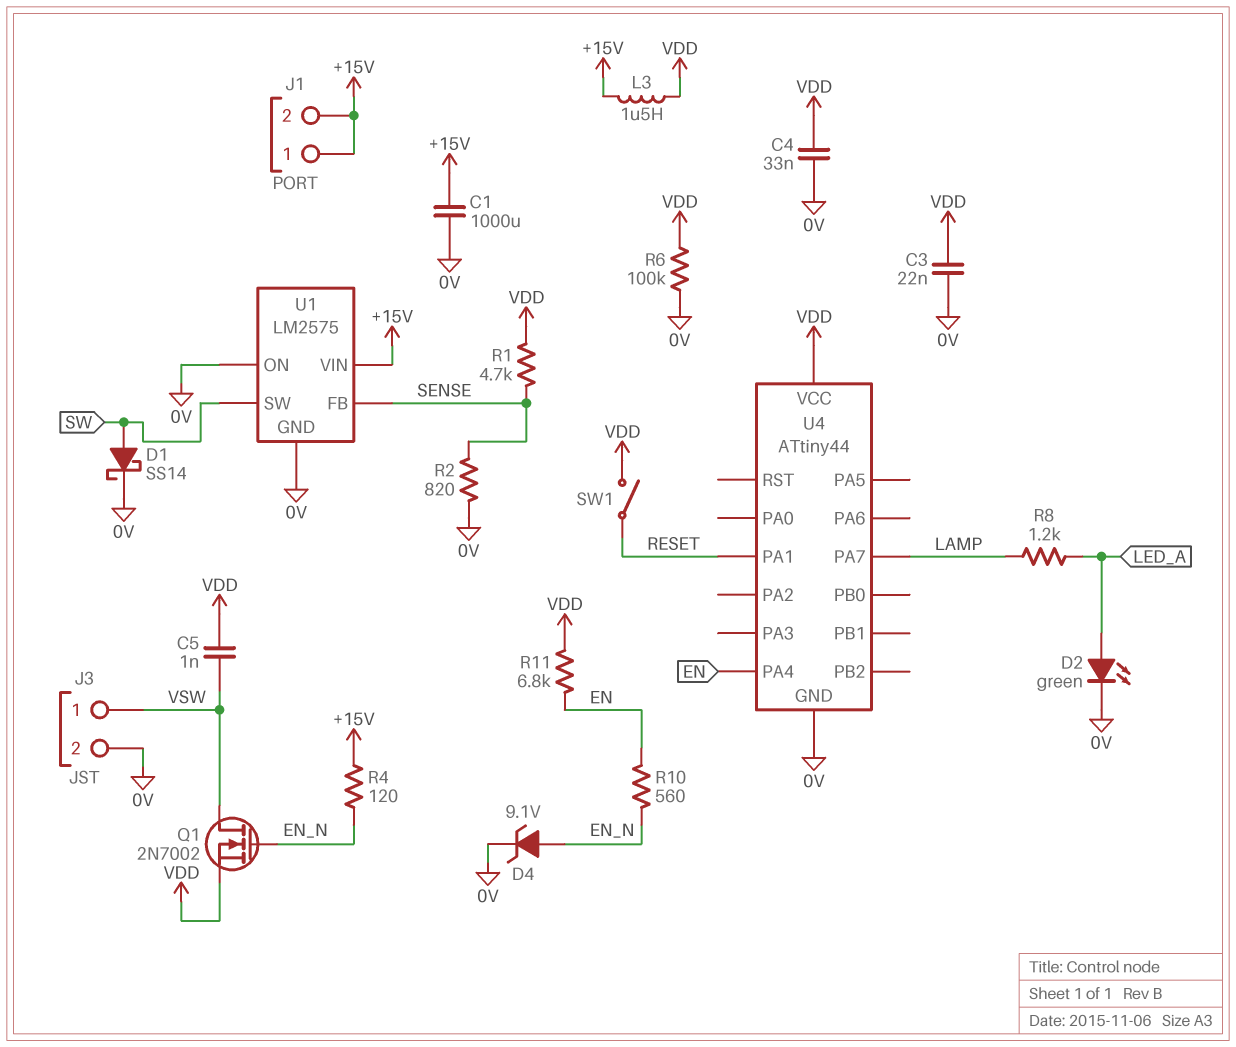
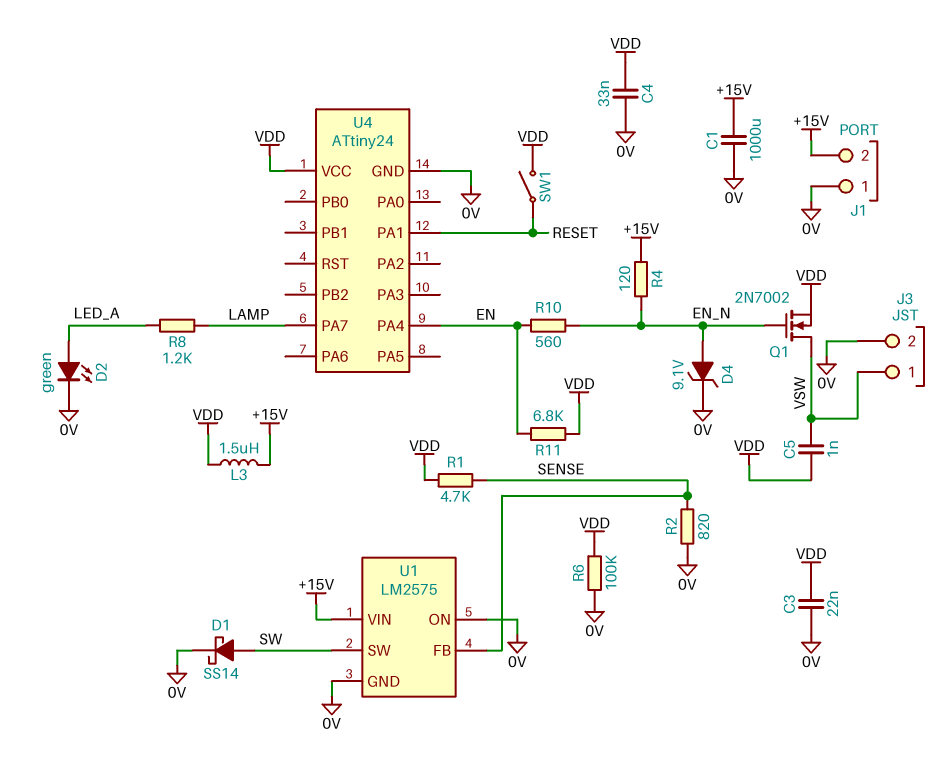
J1 pin 1: +15V -> 0V
U4: ATtiny44 -> ATtiny24

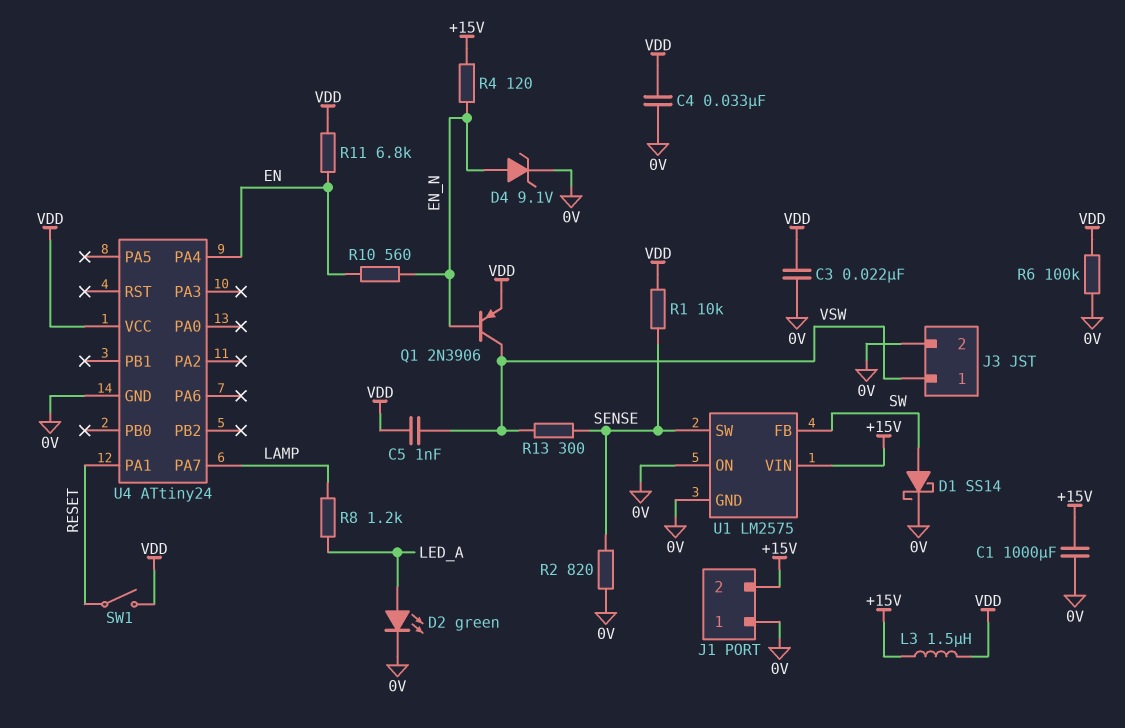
Q1: NMOS 2N7002 (G EN_N, D VSW, S VDD) -> PNP 2N3906 (B EN_N, C VSW, E VDD)
R1: 4.7k (SENSE, VDD) -> 10k (SENSE, VDD)
R13: none -> 300 (SENSE, VSW)
U1 pin FB: SENSE -> SW
U1 pin SW: SW -> SENSE

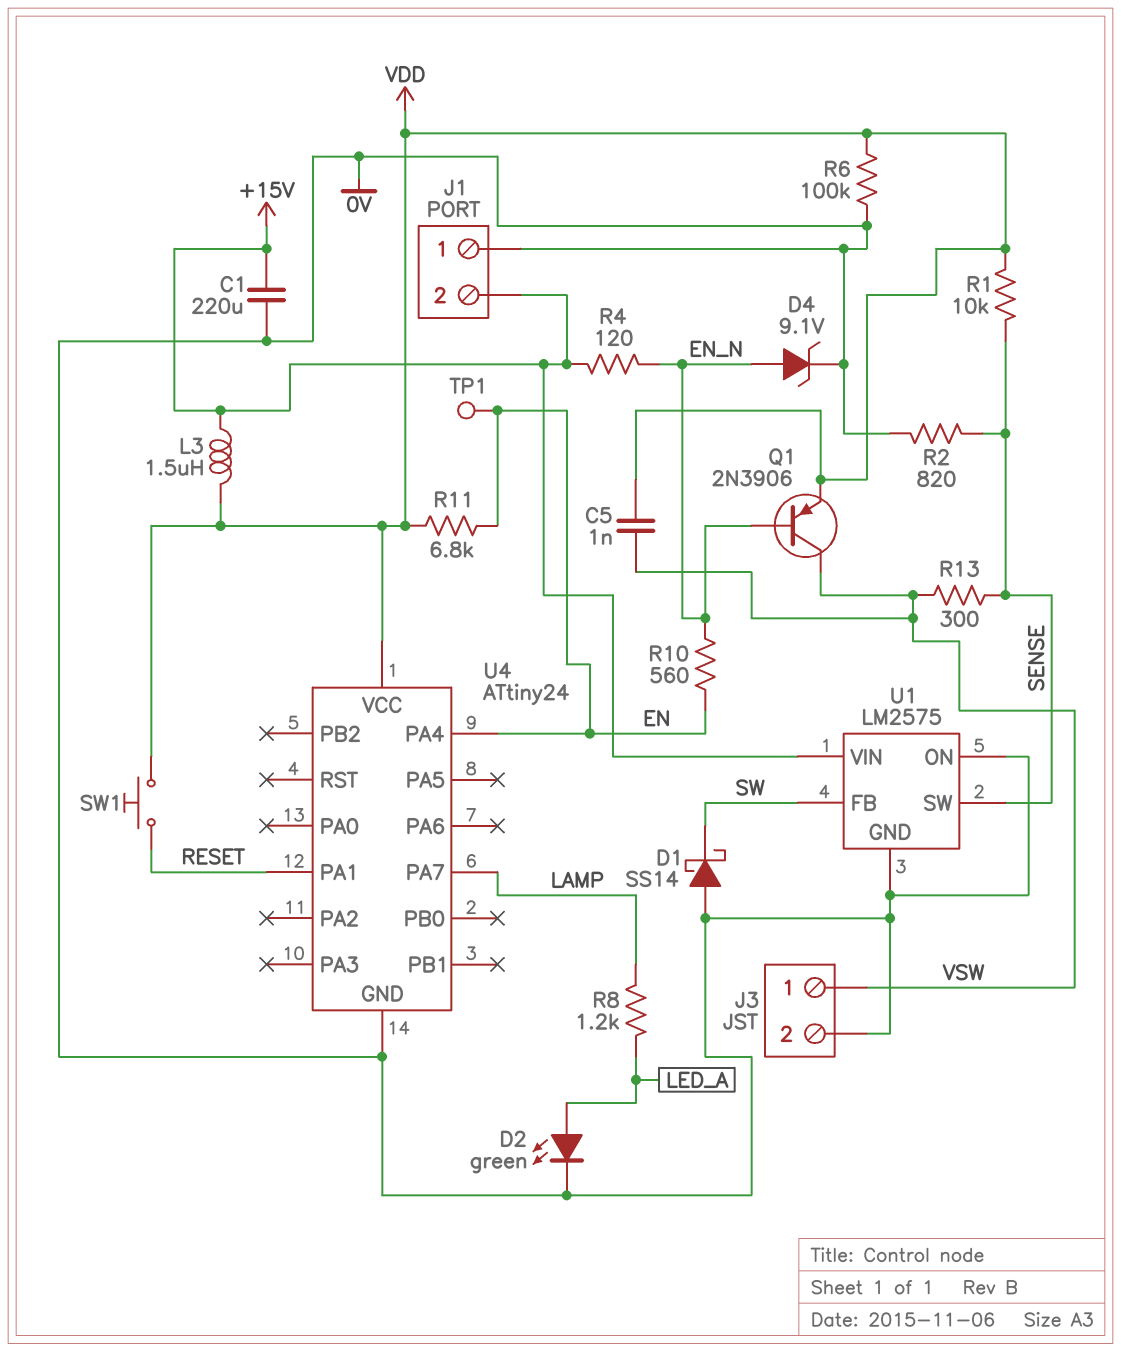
C1: 1000uF (+15V, 0V) -> 220uF (+15V, 0V)
C3: 22nF (0V, VDD) -> none
C4: 33nF (0V, VDD) -> none
D1: schottky SS14 (A SW, K 0V) -> schottky SS14 (A 0V, K SW)
SW1: switch (RESET, VDD) -> button (RESET, VDD)
TP1: none -> test point (EN)

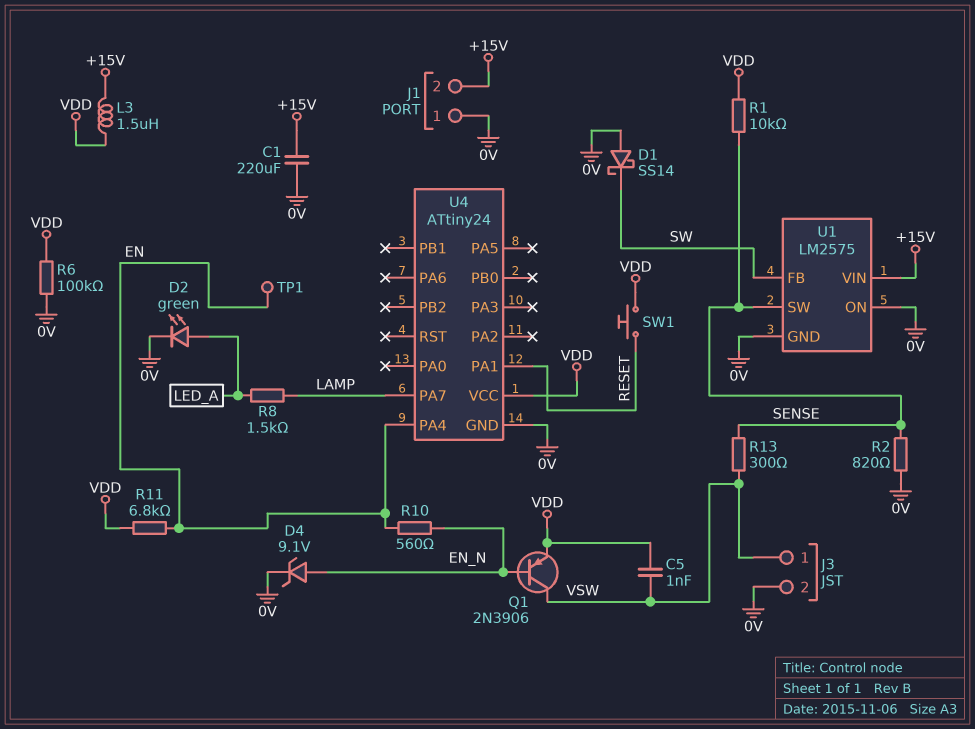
R4: 120 (+15V, EN_N) -> none
R8: 1.2k (LAMP, LED_A) -> 1.5k (LAMP, LED_A)

